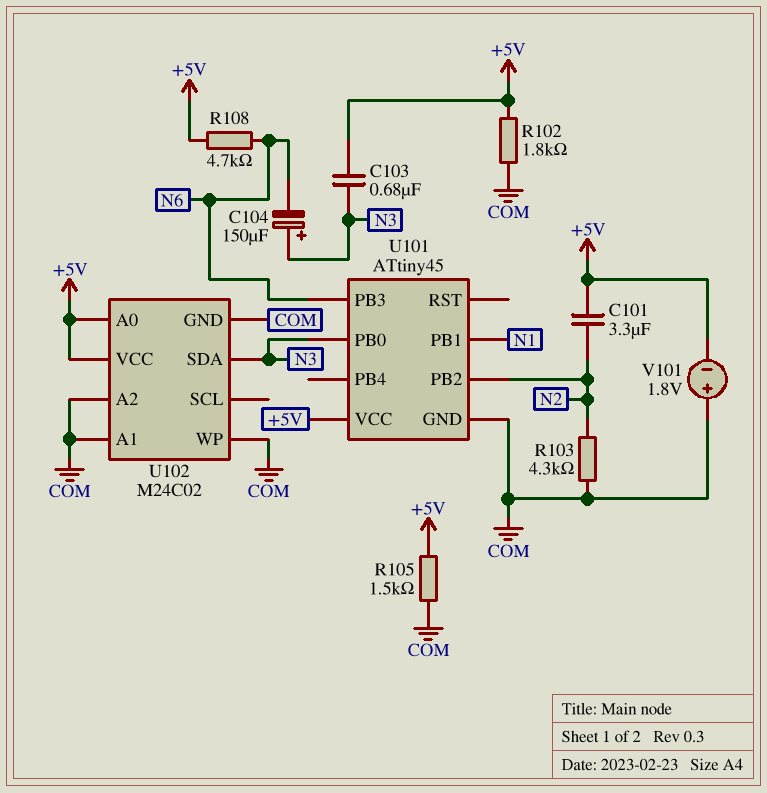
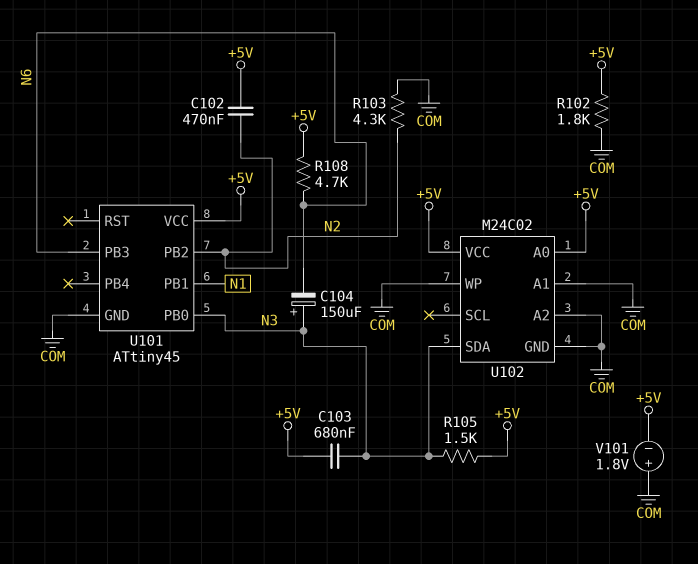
C101: 3.3uF (+5V, N2) -> none
C102: none -> 470nF (+5V, N2)
R105: 1.5k (+5V, COM) -> 1.5k (+5V, N3)

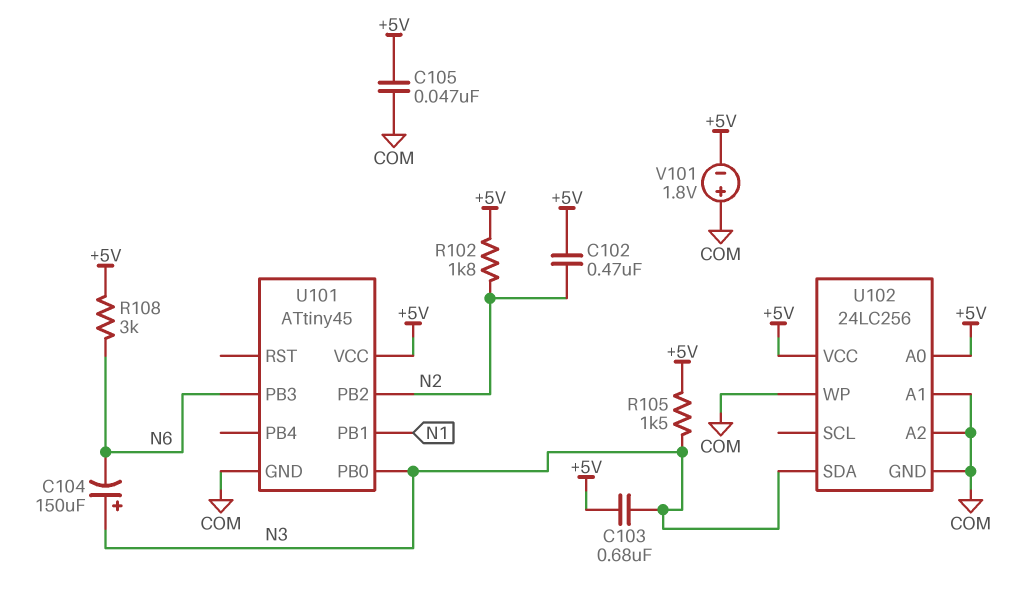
C105: none -> 47nF (+5V, COM)
R102: 1.8k (+5V, COM) -> 1.8k (+5V, N2)
R103: 4.3k (COM, N2) -> none
R108: 4.7k (+5V, N6) -> 3k (+5V, N6)
U102: M24C02 -> 24LC256

